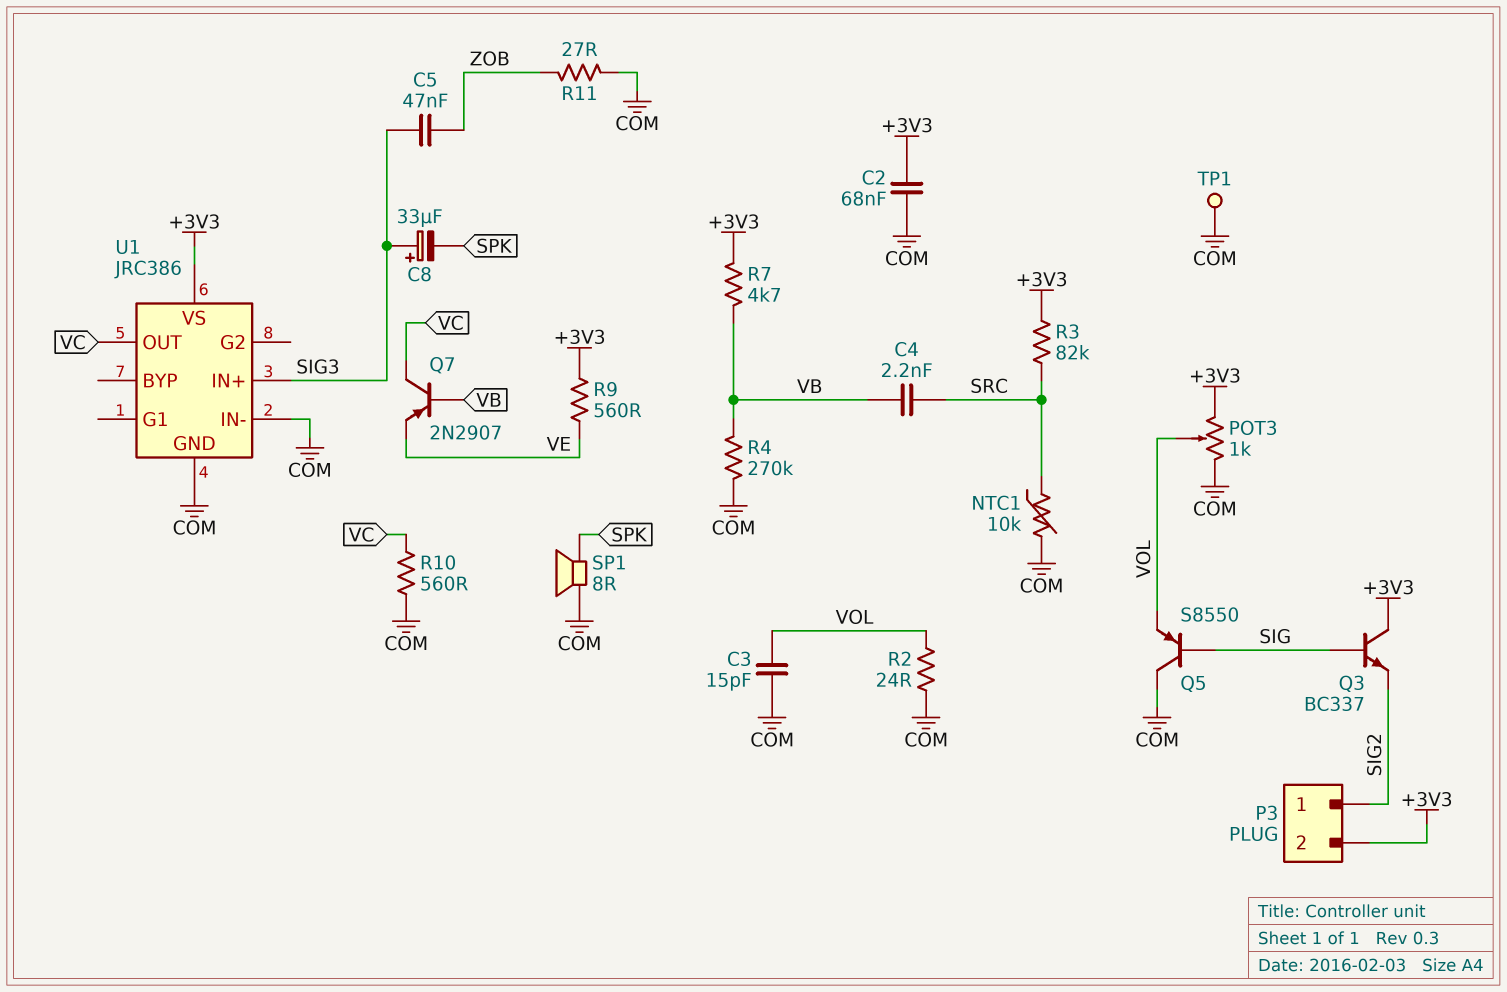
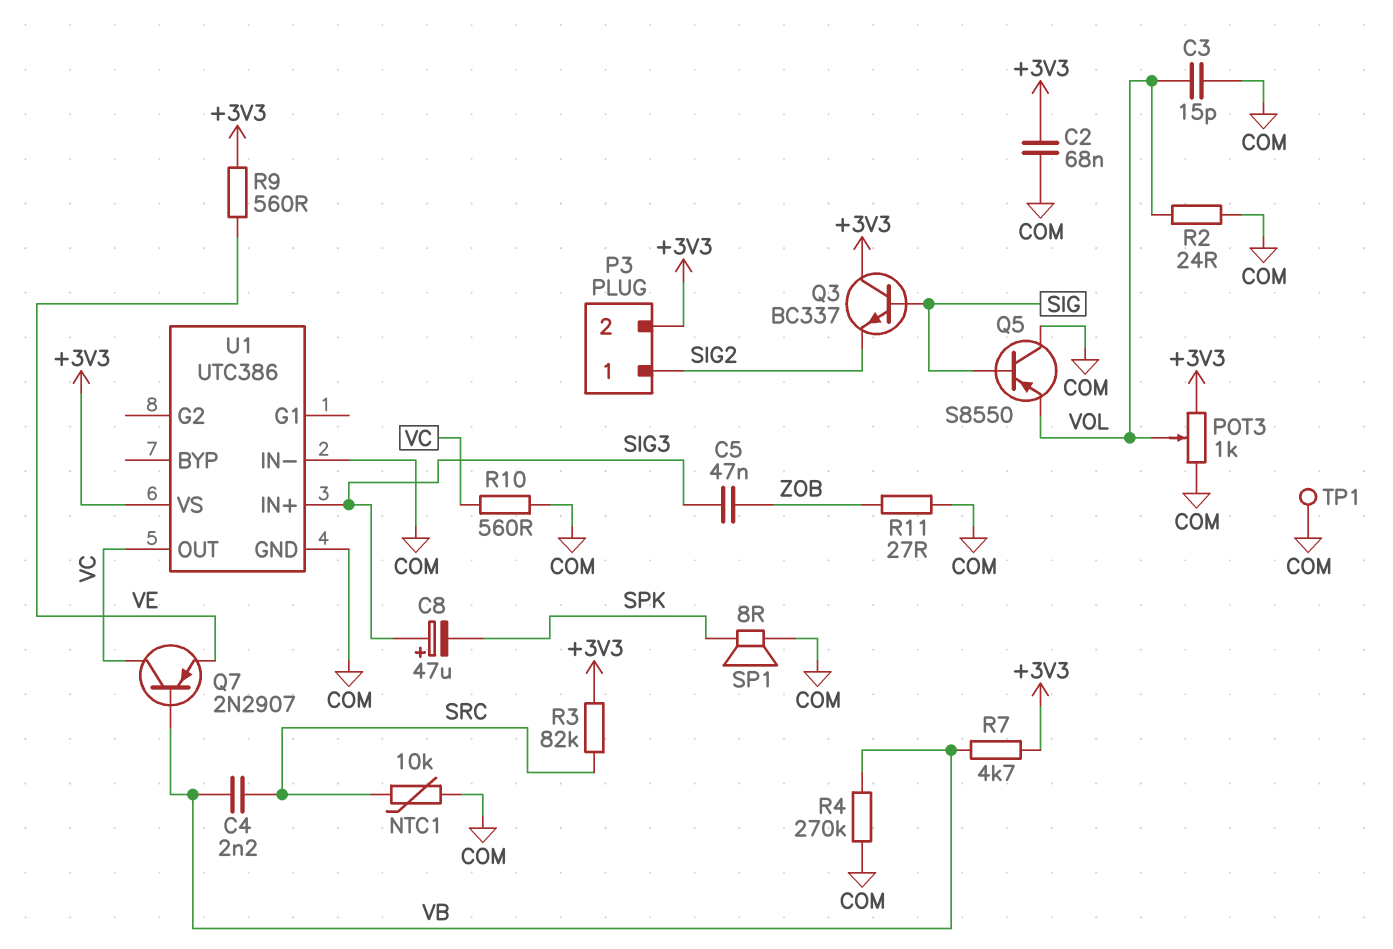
C8: 33uF (plus SIG3, minus SPK) -> 47uF (plus SIG3, minus SPK)
U1: JRC386 -> UTC386

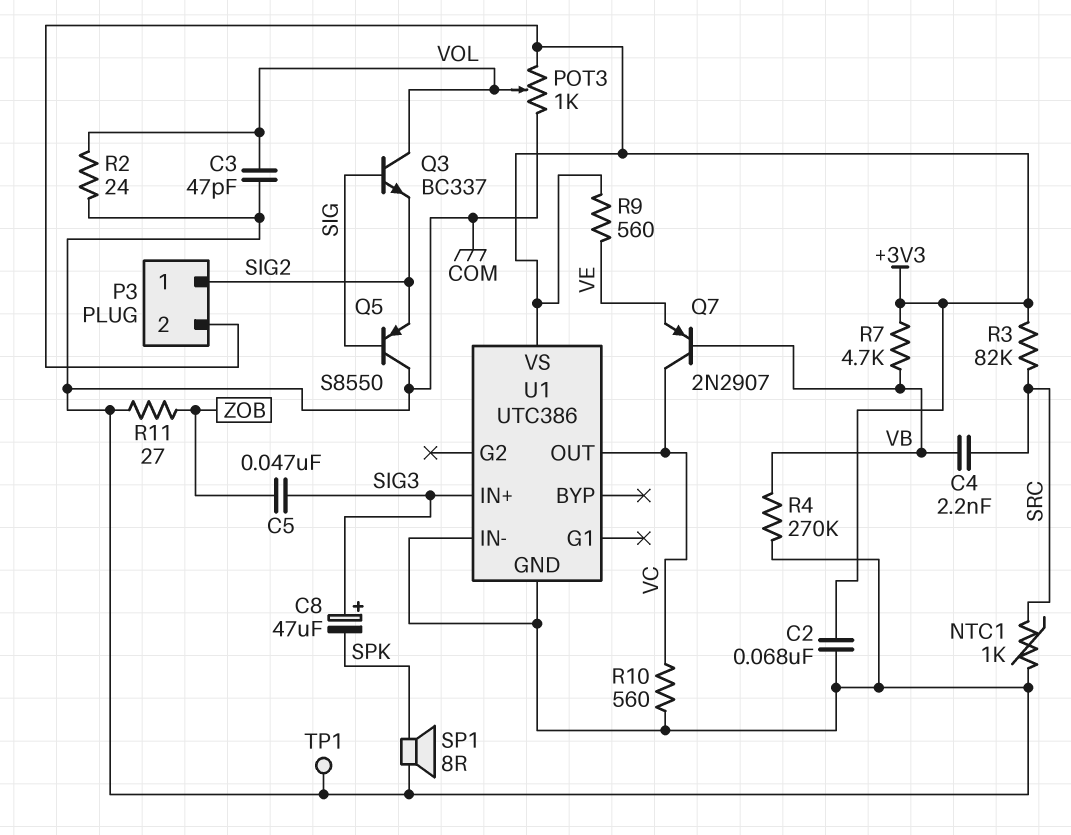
C3: 15pF (COM, VOL) -> 47pF (COM, VOL)
NTC1: 10k (COM, SRC) -> 1k (COM, SRC)
Q3: NPN BC337 (B SIG, C +3V3, E SIG2) -> NPN BC337 (B SIG, C VOL, E SIG2)
Q5: PNP S8550 (B SIG, C COM, E VOL) -> PNP S8550 (B SIG, C COM, E SIG2)

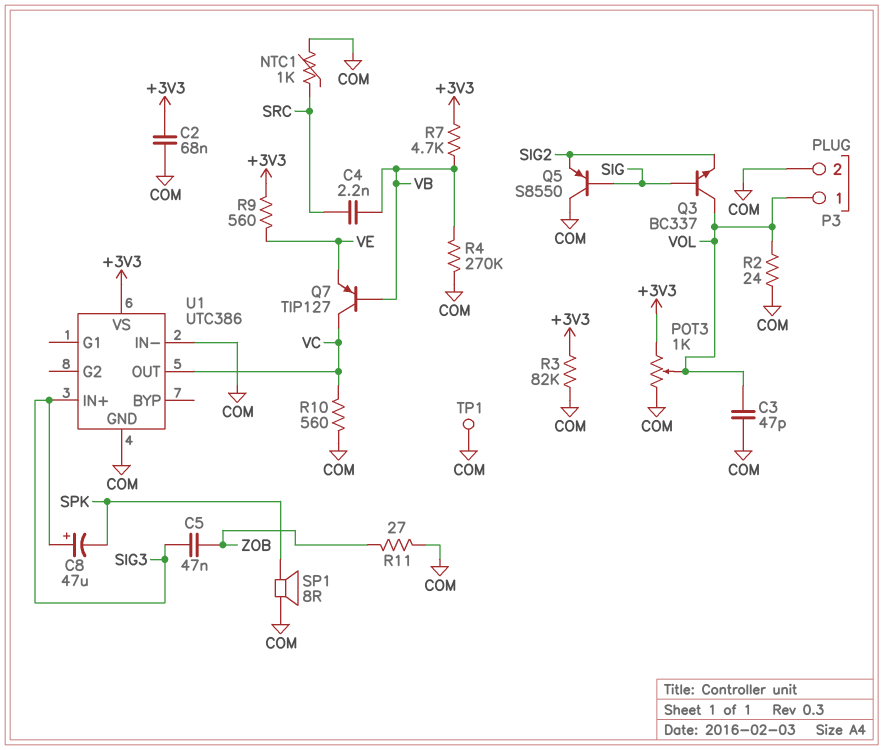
P3 pin 1: SIG2 -> VOL
P3 pin 2: +3V3 -> COM
Q7: PNP 2N2907 (B VB, C VC, E VE) -> PNP TIP127 (B VB, C VC, E VE)
R3: 82k (+3V3, SRC) -> 82k (+3V3, COM)

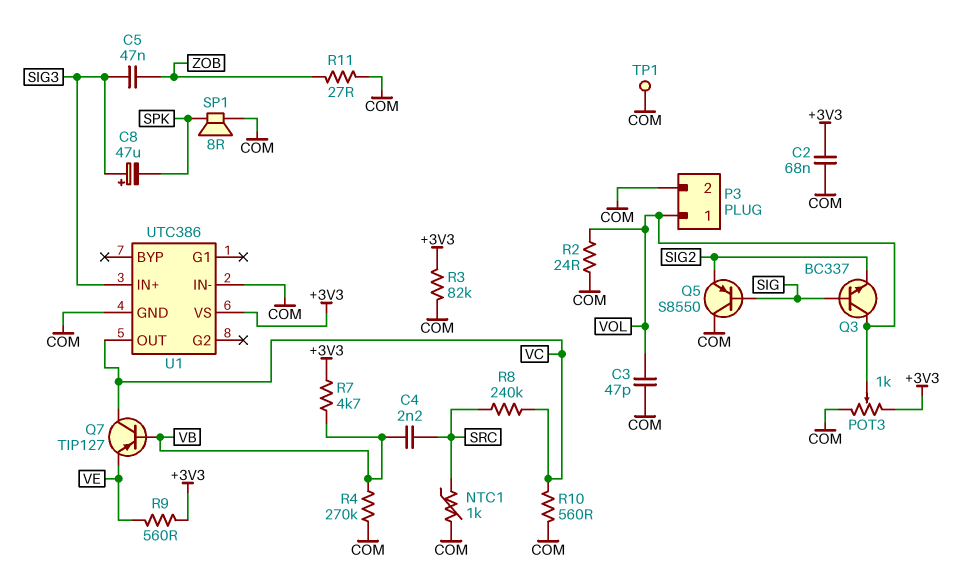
R8: none -> 240k (SRC, VC)

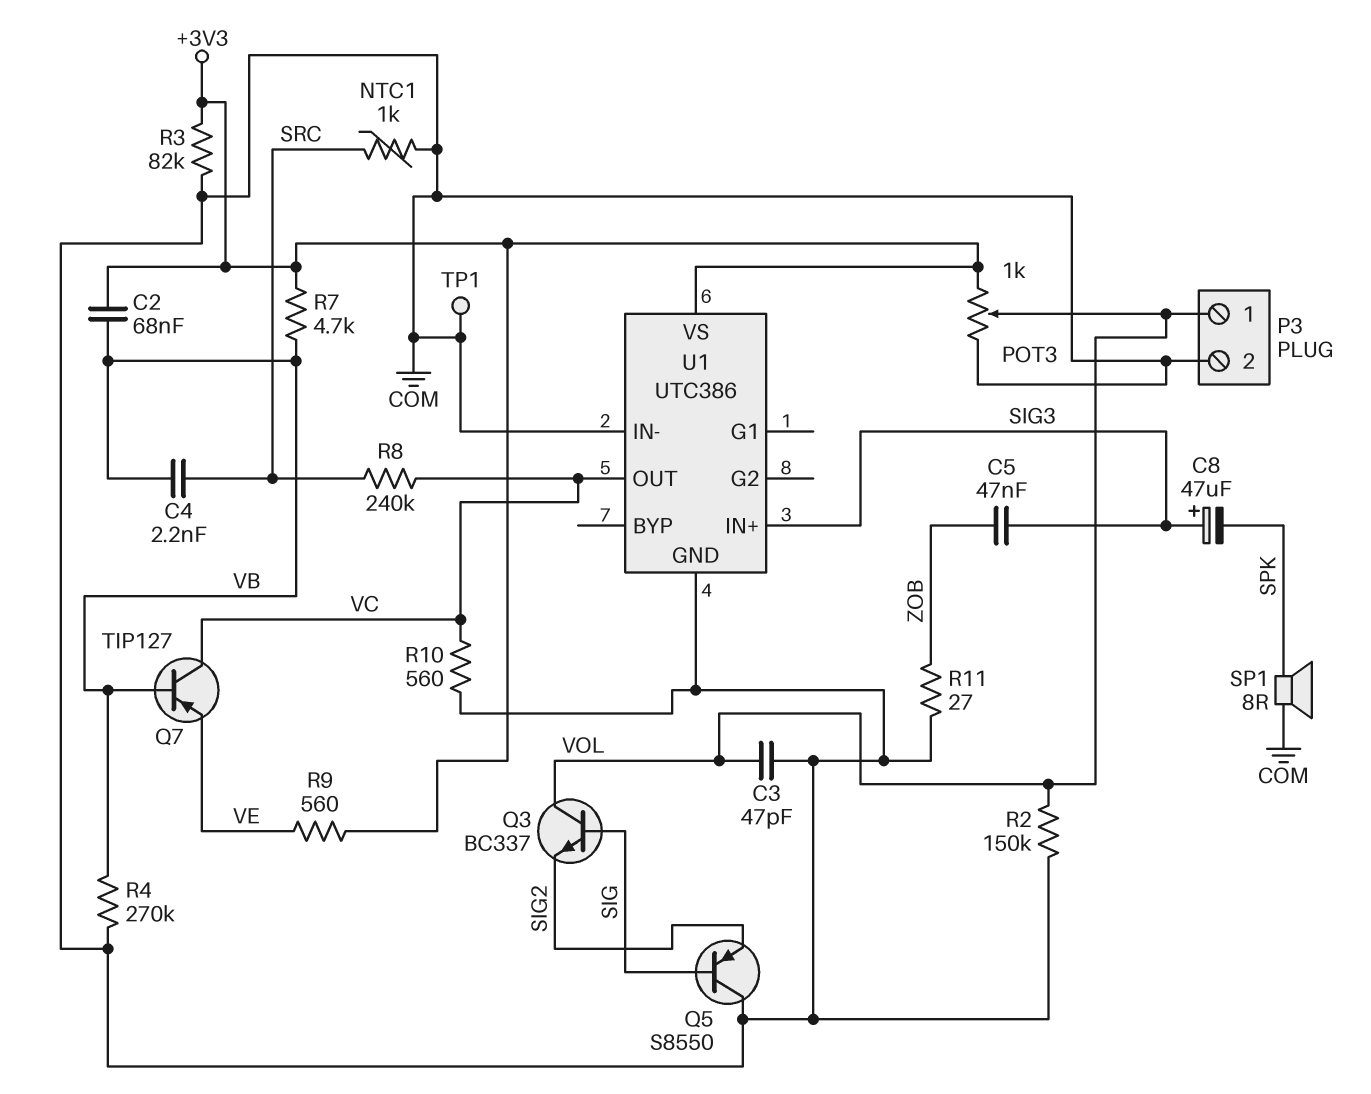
C2: 68nF (+3V3, COM) -> 68nF (+3V3, VB)
R2: 24 (COM, VOL) -> 150k (COM, VOL)

